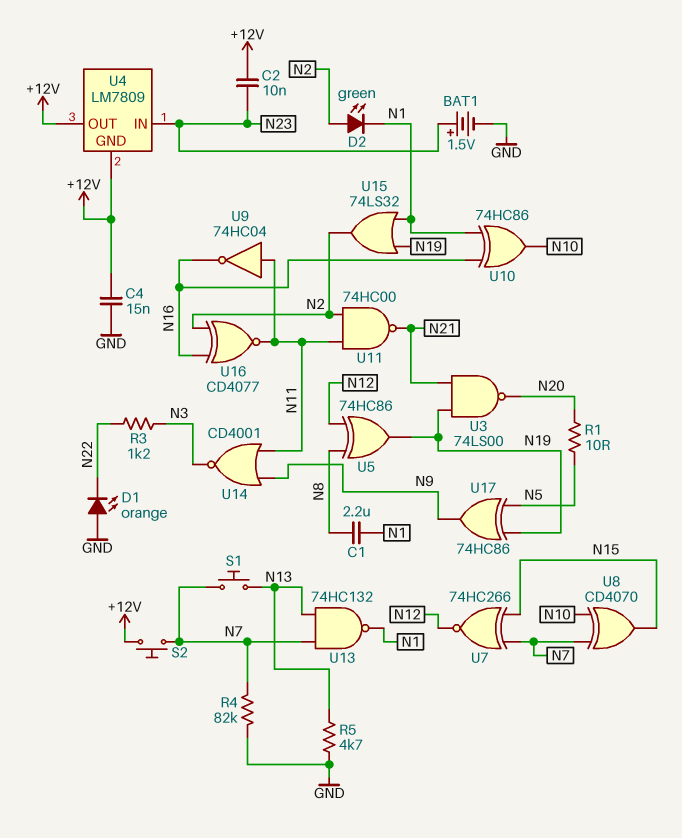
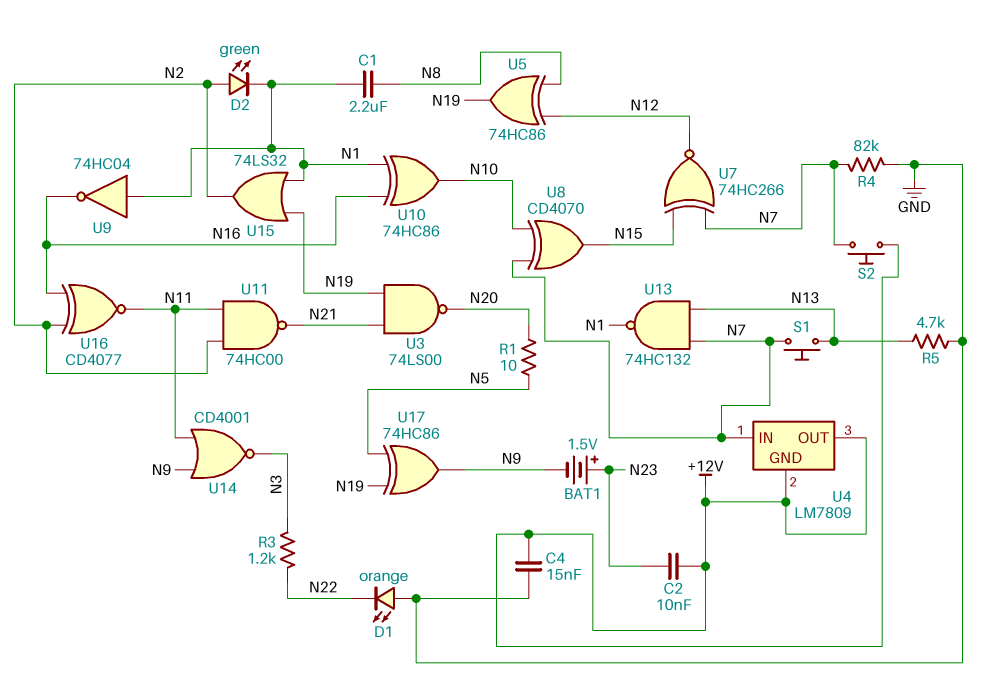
BAT1: 1.5V (plus N23, minus GND) -> 1.5V (plus N23, minus N9)
U4 pin IN: N23 -> N7
U9: NOT 74HC04 (in N11, out N16) -> NOT 74HC04 (in N1, out N16)

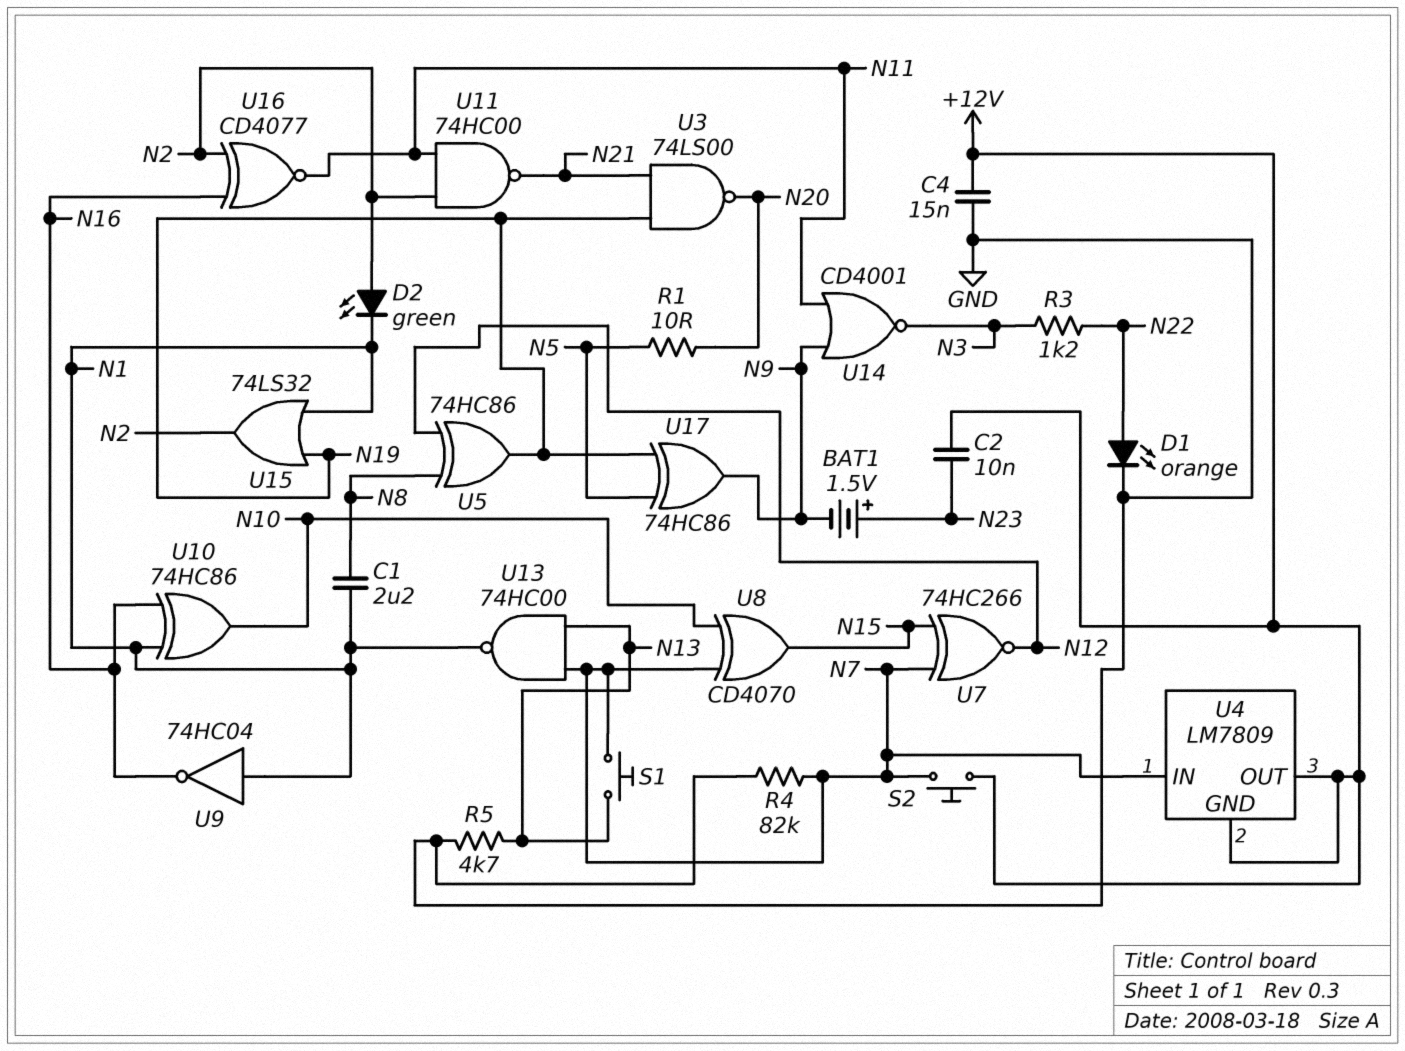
D1: LED orange (A GND, K N22) -> LED orange (A N22, K GND)
U13: NAND 74HC132 (in N7, in N13, out N1) -> NAND 74HC00 (in N7, in N13, out N1)

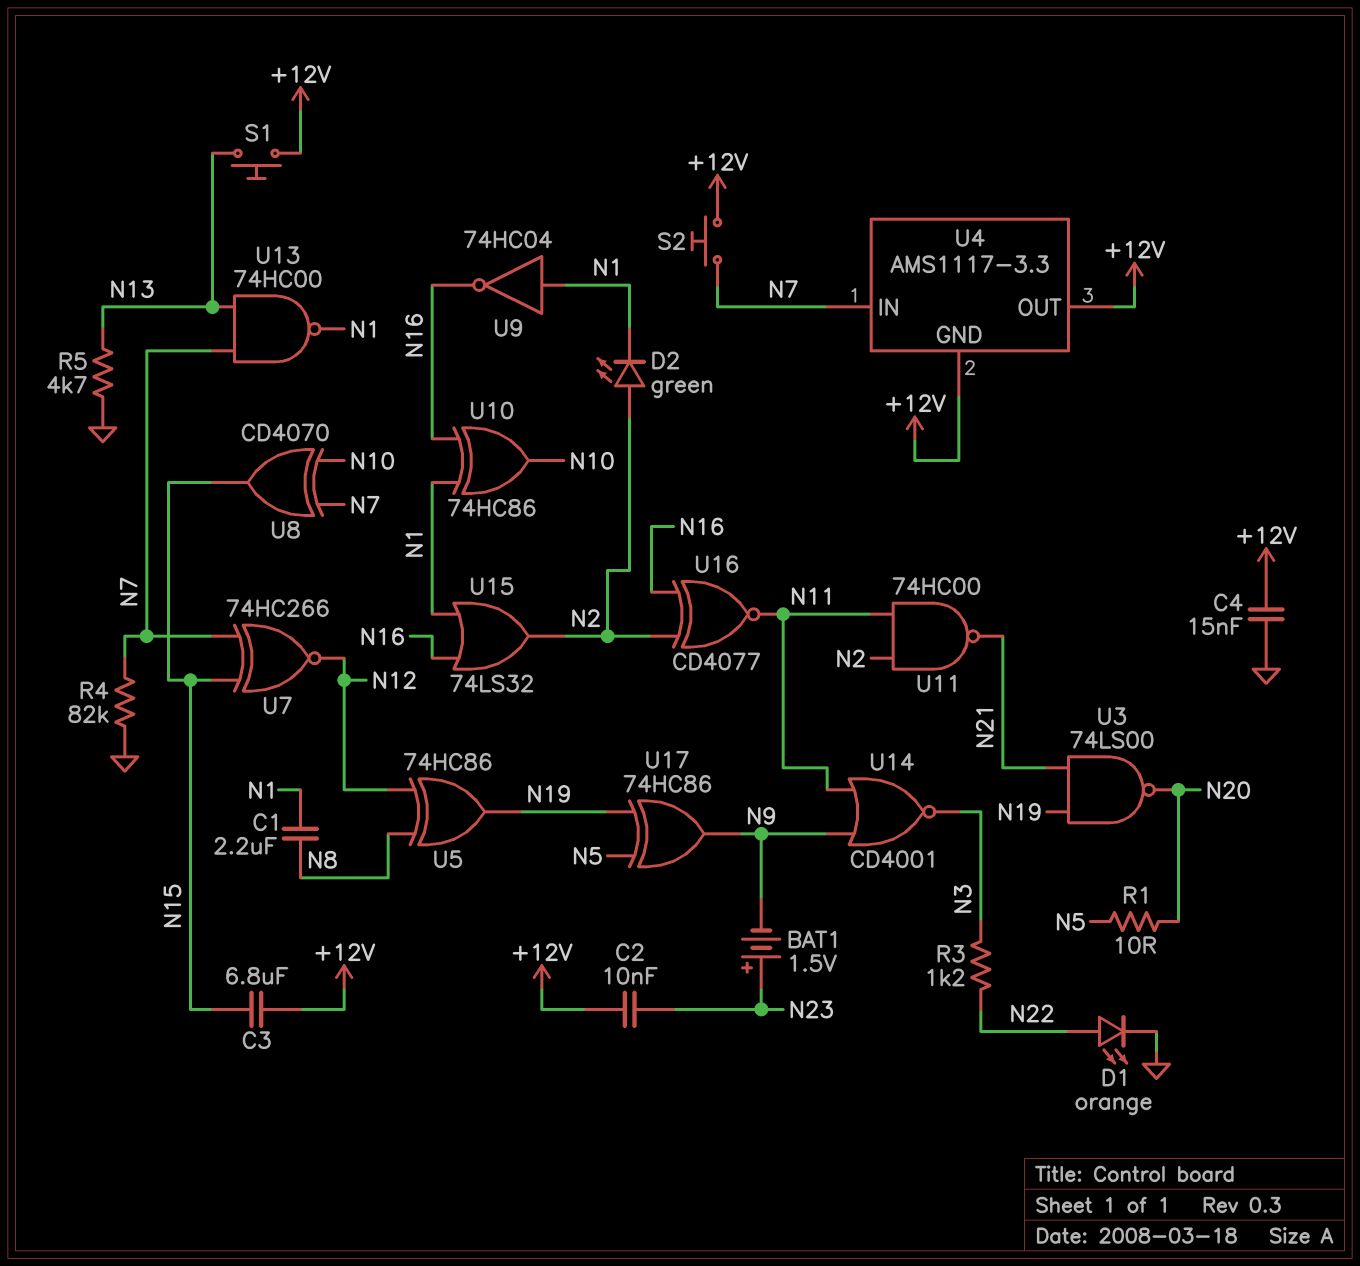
C3: none -> 6.8uF (+12V, N15)
S1: button (N7, N13) -> button (+12V, N13)
U4: LM7809 -> AMS1117-3.3
U15: OR 74LS32 (in N1, in N19, out N2) -> OR 74LS32 (in N1, in N16, out N2)

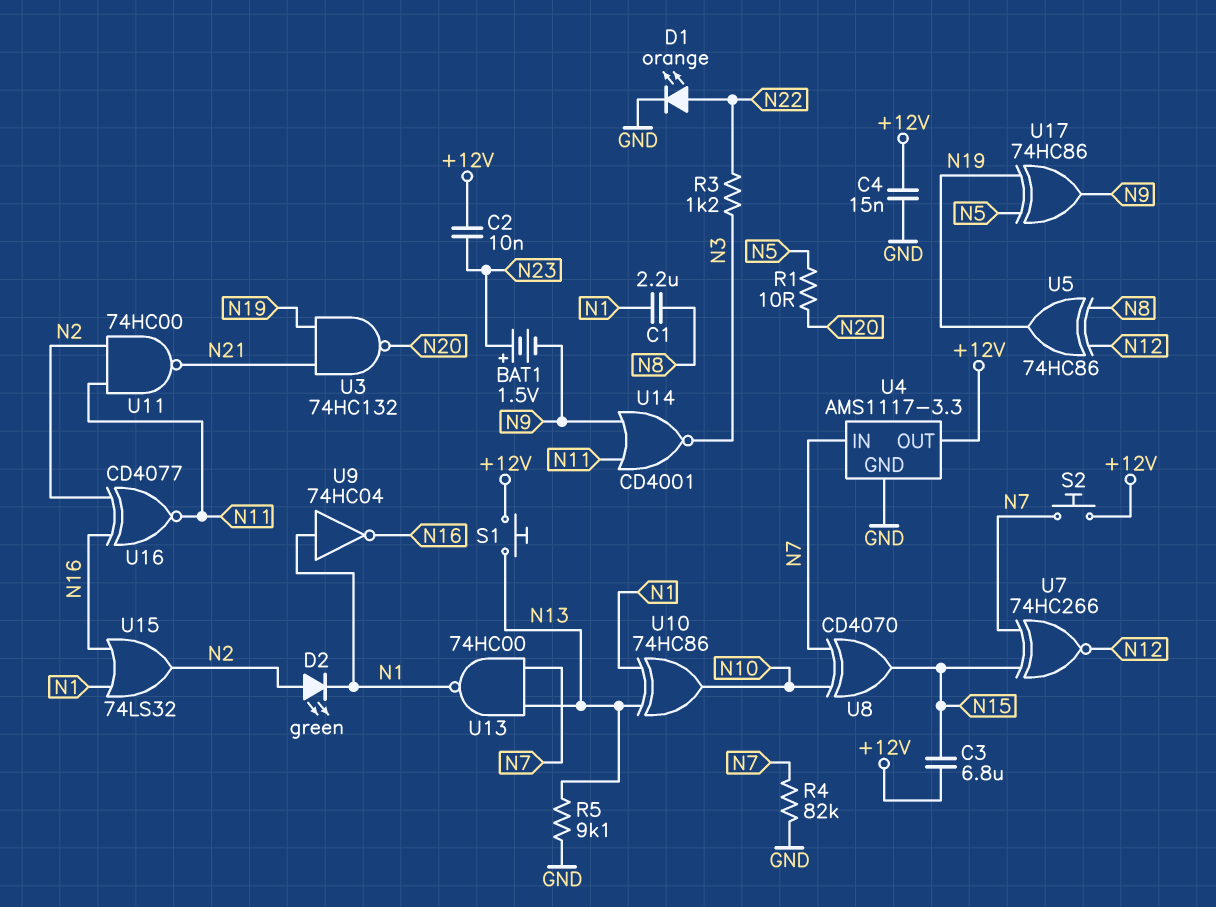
R5: 4.7k (GND, N13) -> 9.1k (GND, N13)
U3: NAND 74LS00 (in N19, in N21, out N20) -> NAND 74HC132 (in N19, in N21, out N20)
U4 pin GND: +12V -> GND
U10: XOR 74HC86 (in N1, in N16, out N10) -> XOR 74HC86 (in N1, in N13, out N10)

